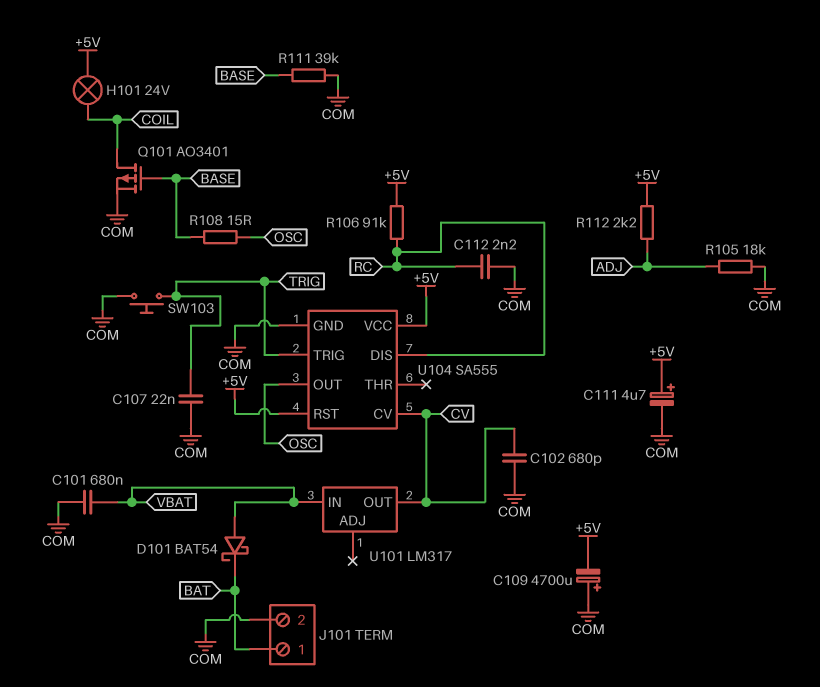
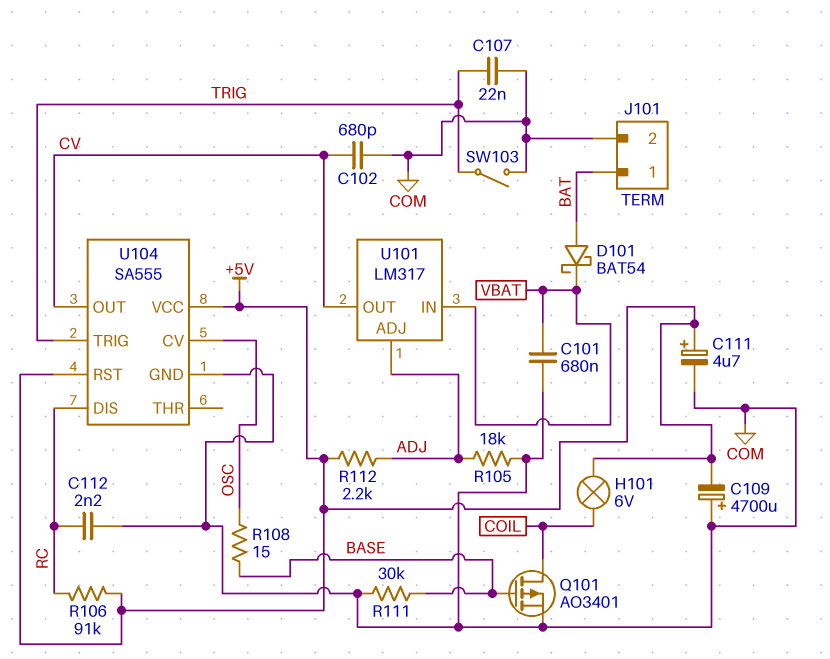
D101: schottky BAT54 (A VBAT, K BAT) -> schottky BAT54 (A BAT, K VBAT)
H101: lamp 24V (+5V, COIL) -> lamp 6V (+5V, COIL)
R111: 39k (BASE, COM) -> 30k (BASE, COM)
SW103: button (COM, TRIG) -> switch (COM, TRIG)
U101 pin ADJ: none -> ADJ
U104 pin CV: CV -> OSC
U104 pin OUT: OSC -> CV

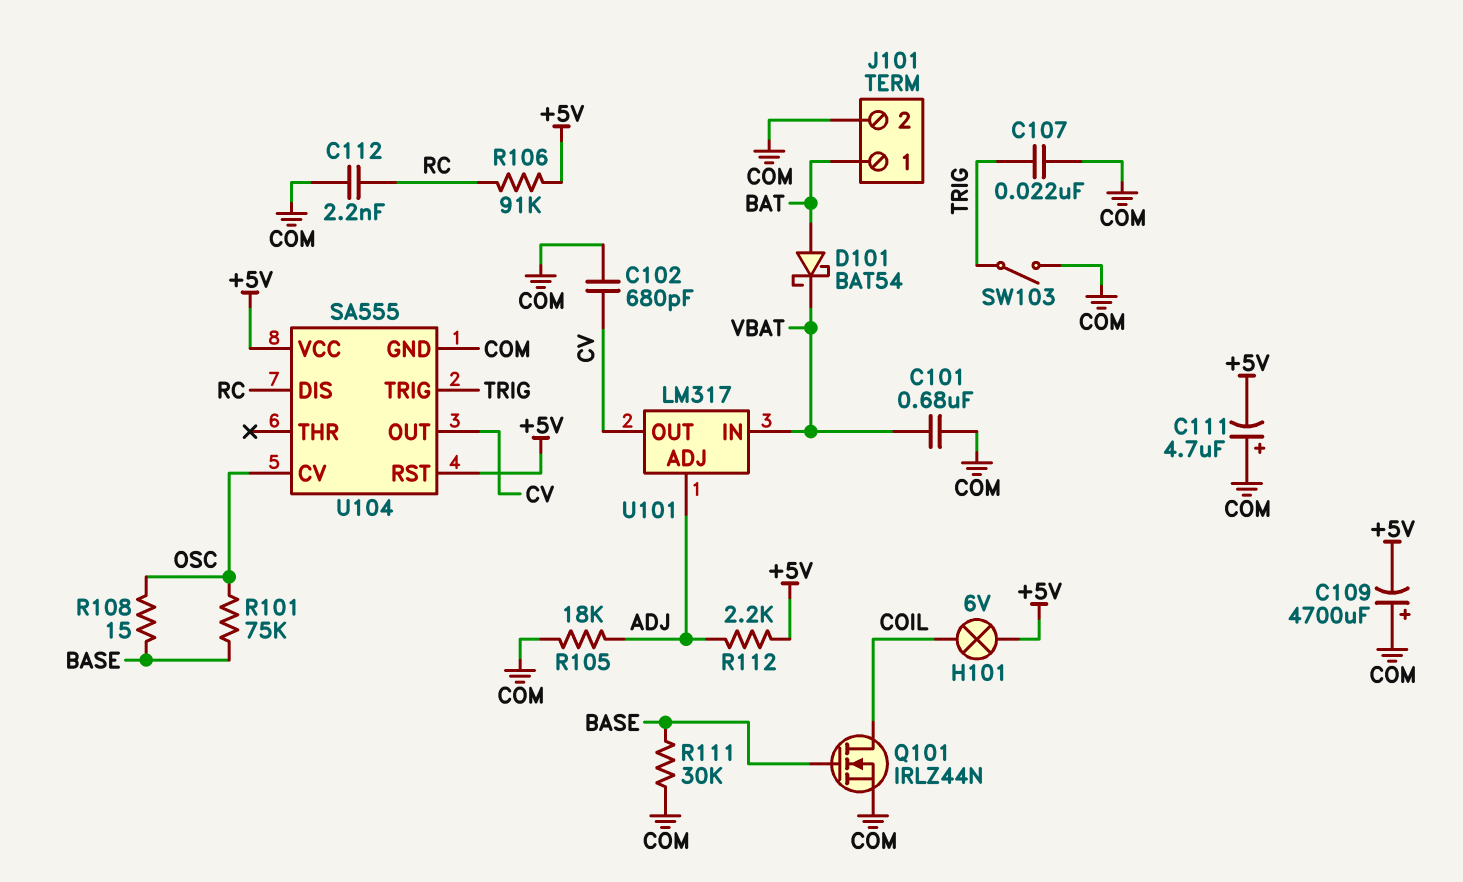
C111: 4.7uF (plus +5V, minus COM) -> 4.7uF (plus COM, minus +5V)
Q101: PMOS AO3401 (G BASE, D COIL, S COM) -> NMOS IRLZ44N (G BASE, D COIL, S COM)
R101: none -> 75k (BASE, OSC)

